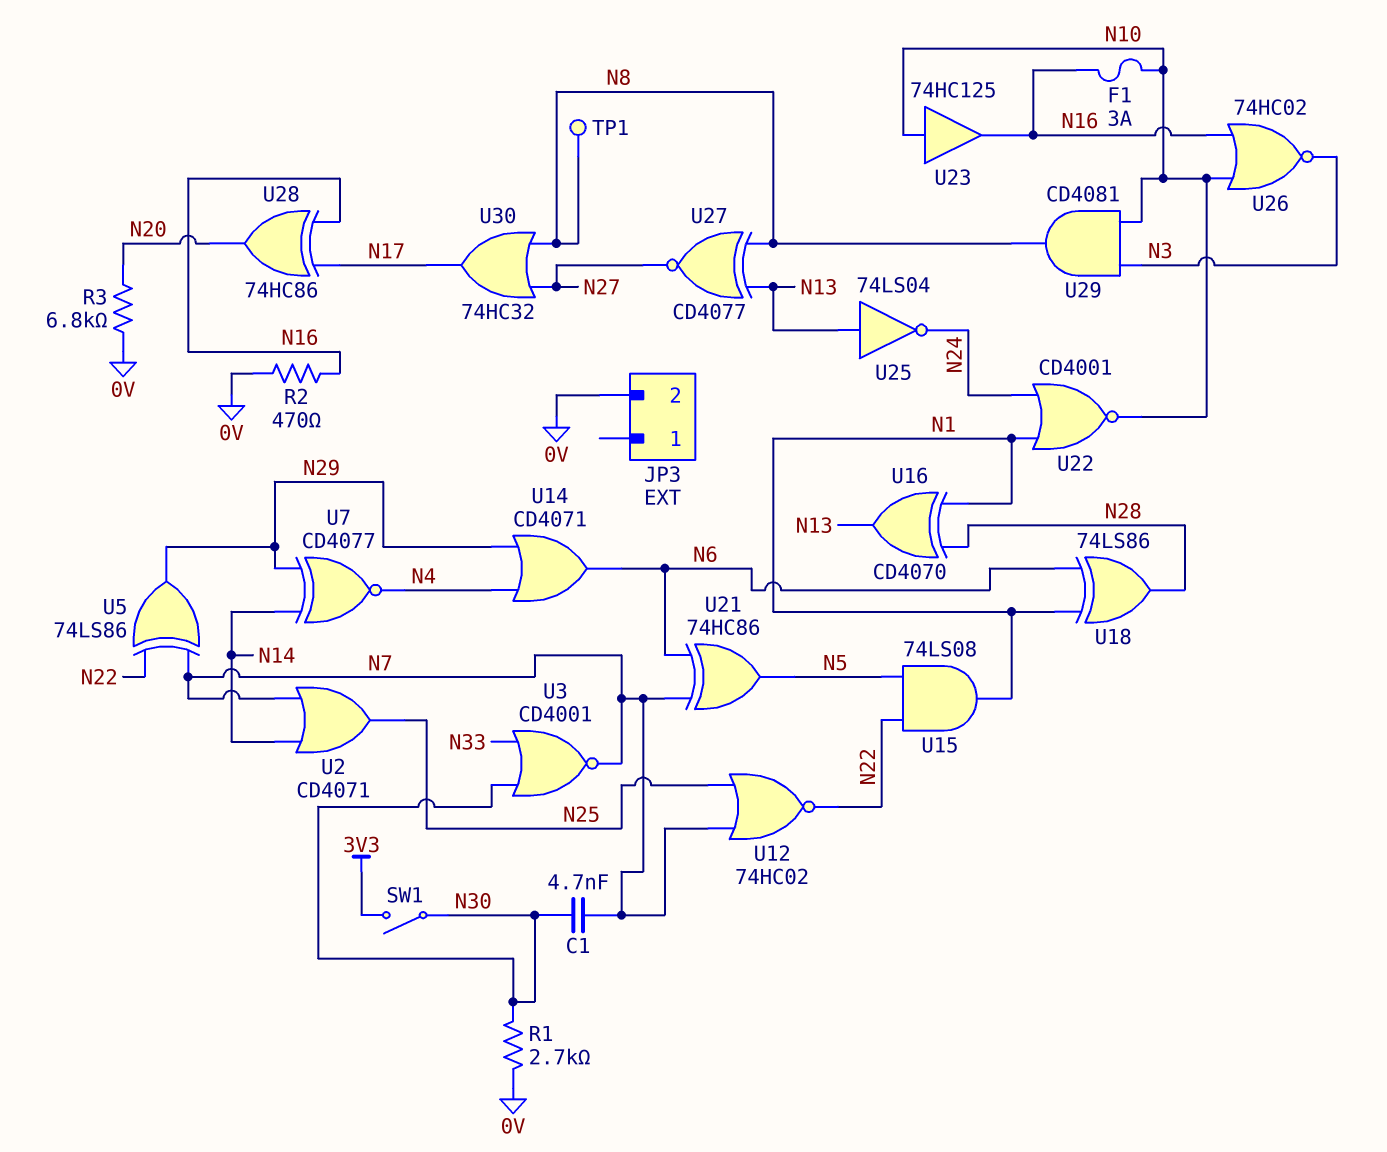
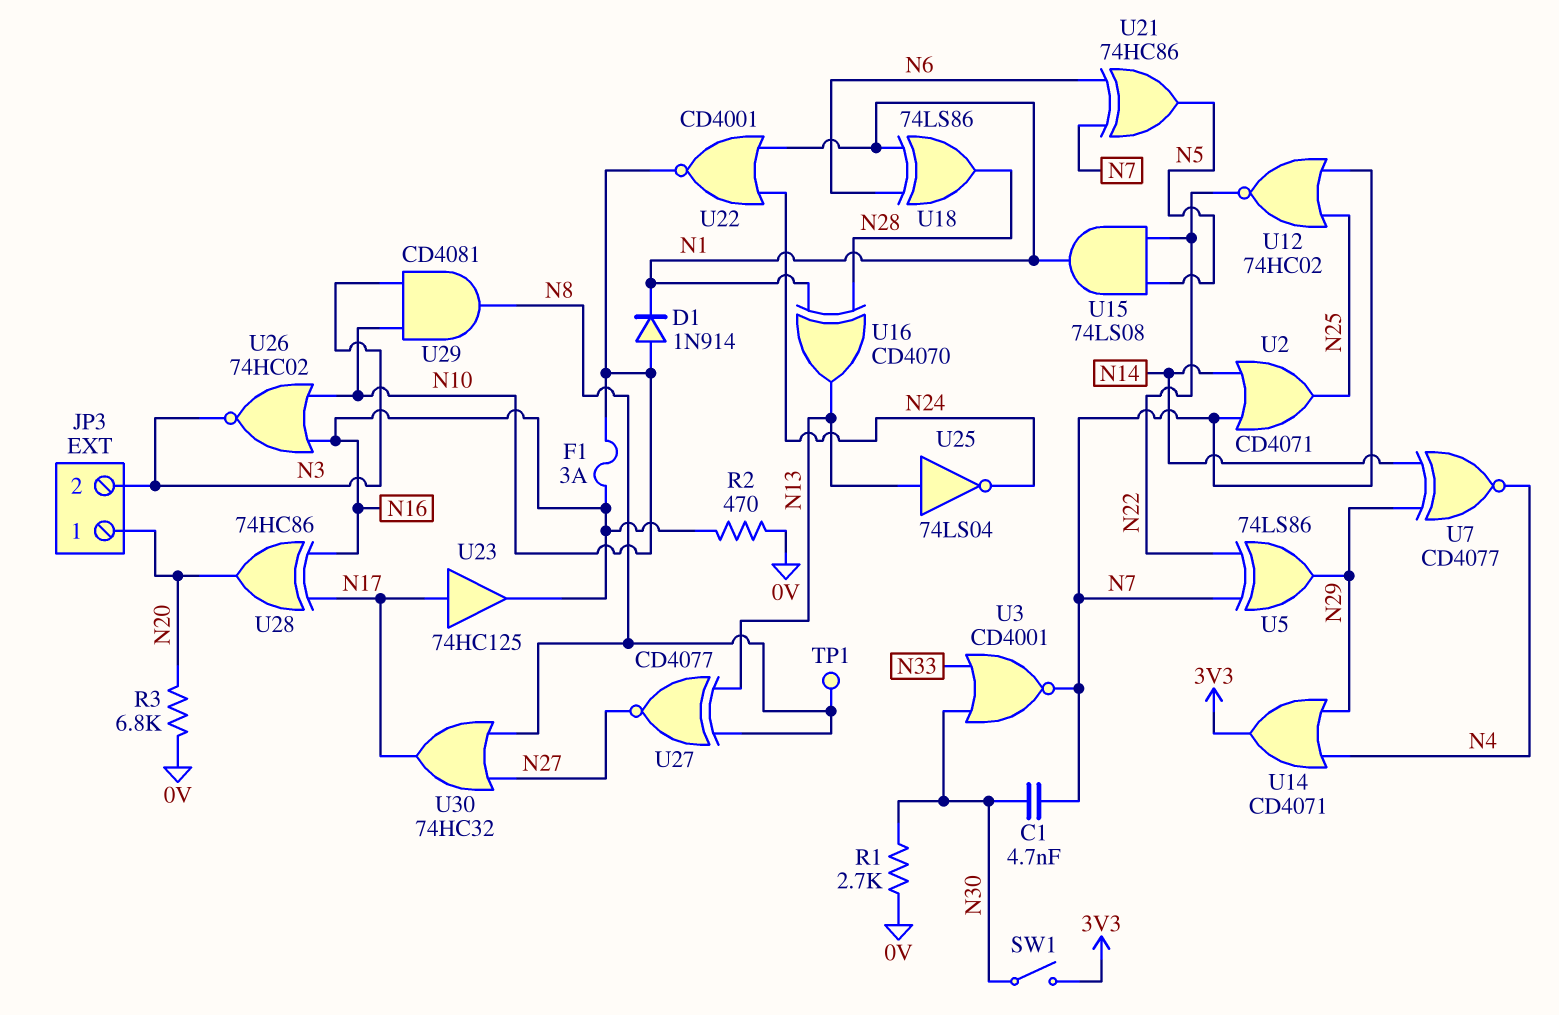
D1: none -> diode 1N914 (A N10, K N1)
JP3 pin 1: none -> N20
JP3 pin 2: 0V -> N3
U14: OR CD4071 (in N4, in N29, out N6) -> OR CD4071 (in N4, in N29, out 3V3)
U23: buffer 74HC125 (in N10, out N16) -> buffer 74HC125 (in N17, out N16)

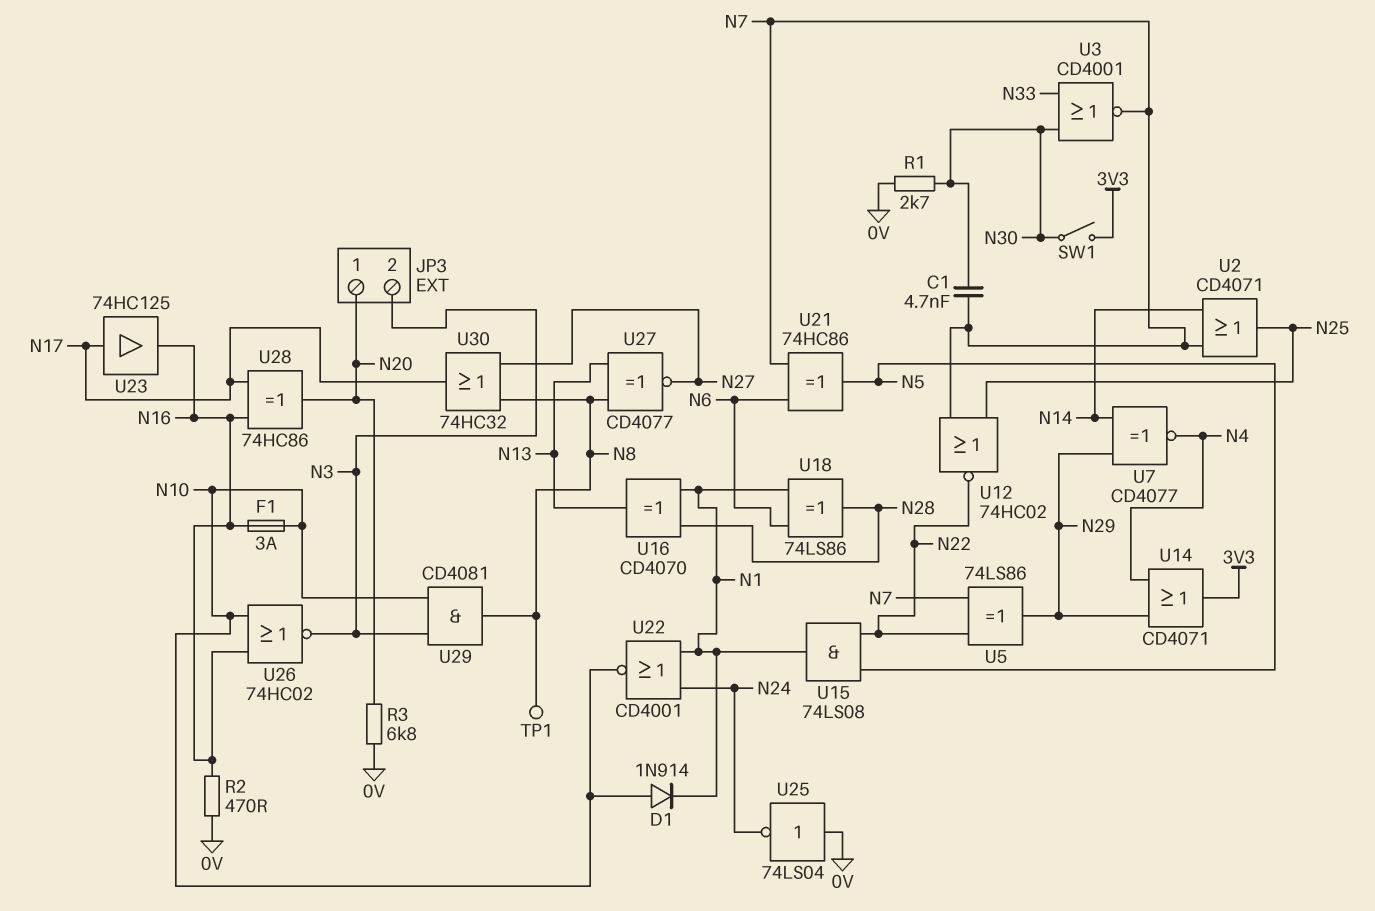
U25: NOT 74LS04 (in N13, out N24) -> NOT 74LS04 (in 0V, out N24)

